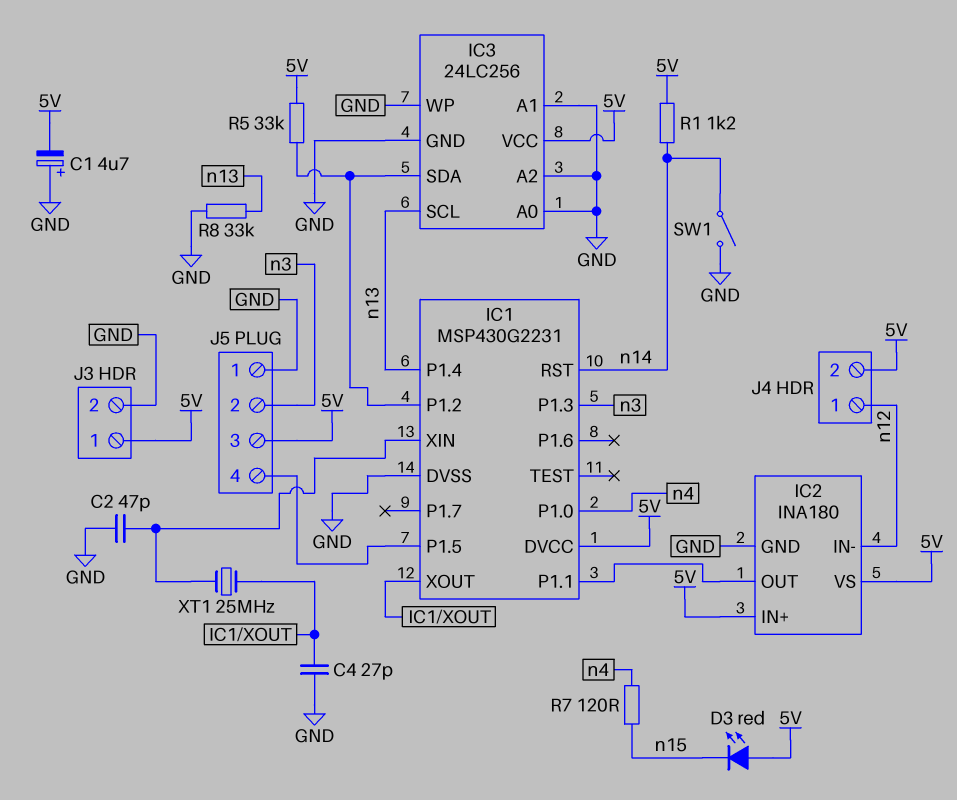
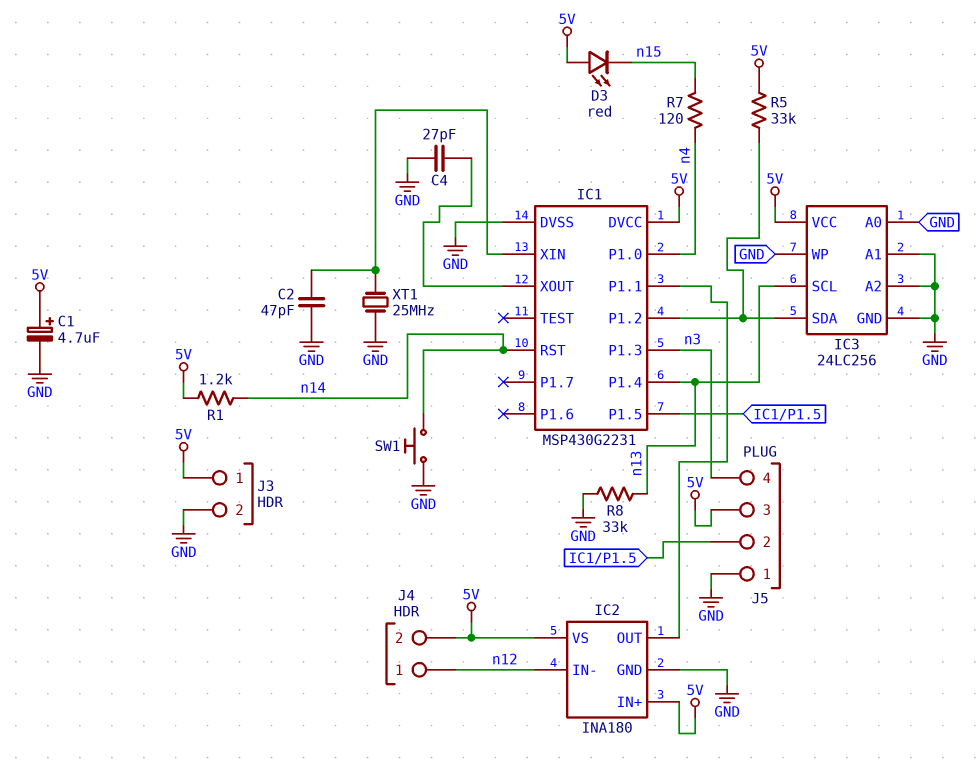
C1: 4.7uF (plus GND, minus 5V) -> 4.7uF (plus 5V, minus GND)
J5 pin 2: n3 -> IC1/P1.5
J5 pin 4: IC1/P1.5 -> n3
SW1: switch (GND, n14) -> button (GND, n14)
XT1: 25MHz (IC1/XIN, IC1/XOUT) -> 25MHz (GND, IC1/XIN)

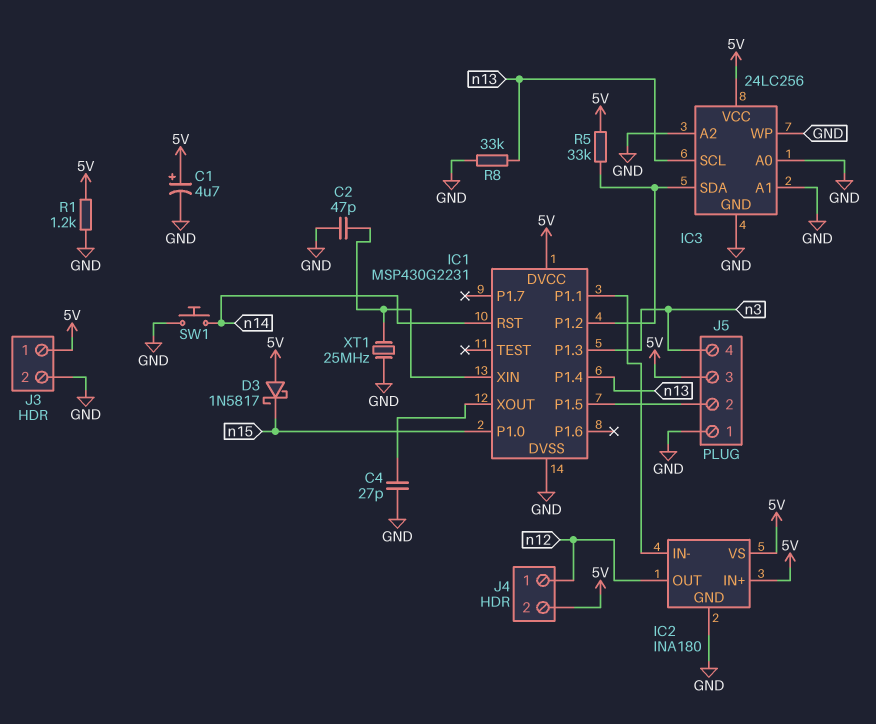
D3: LED red (A 5V, K n15) -> schottky 1N5817 (A 5V, K n15)
IC1 pin P1.0: n4 -> n15
IC2 pin IN-: n12 -> IC1/P1.1
IC2 pin OUT: IC1/P1.1 -> n12
R1: 1.2k (5V, n14) -> 1.2k (5V, GND)
R7: 120 (n4, n15) -> none

